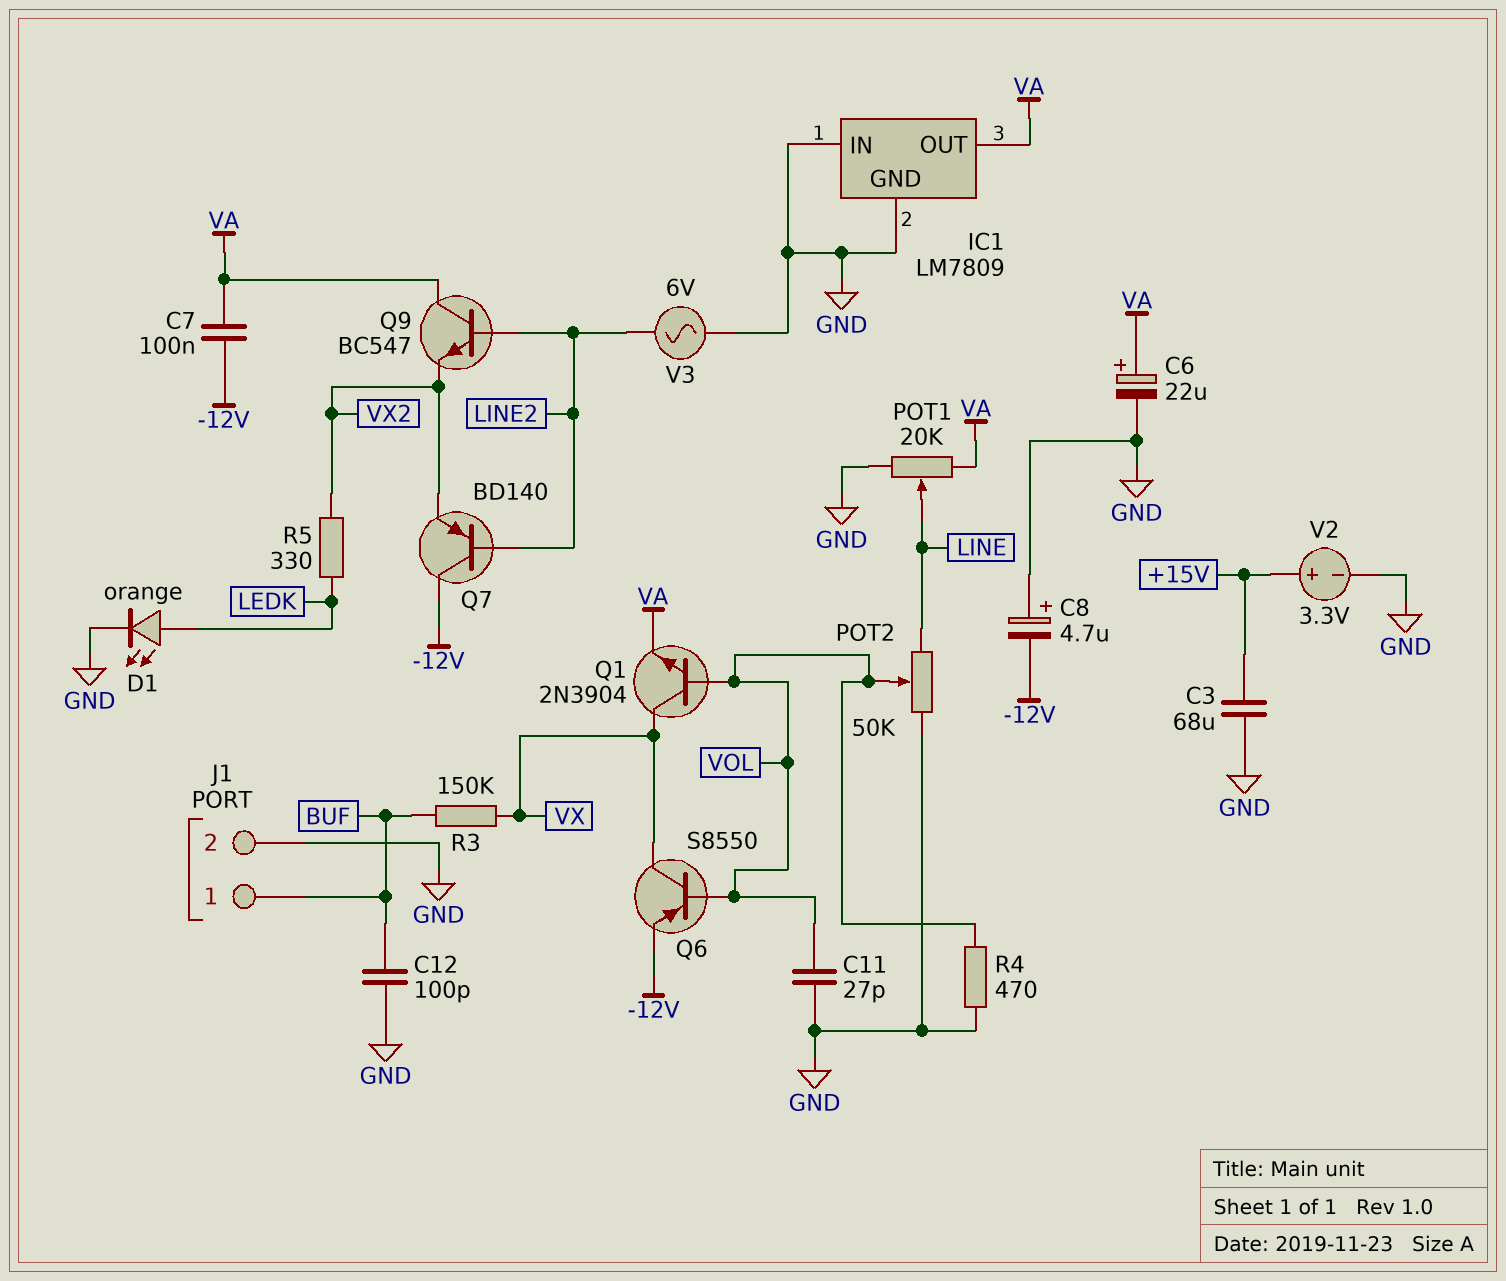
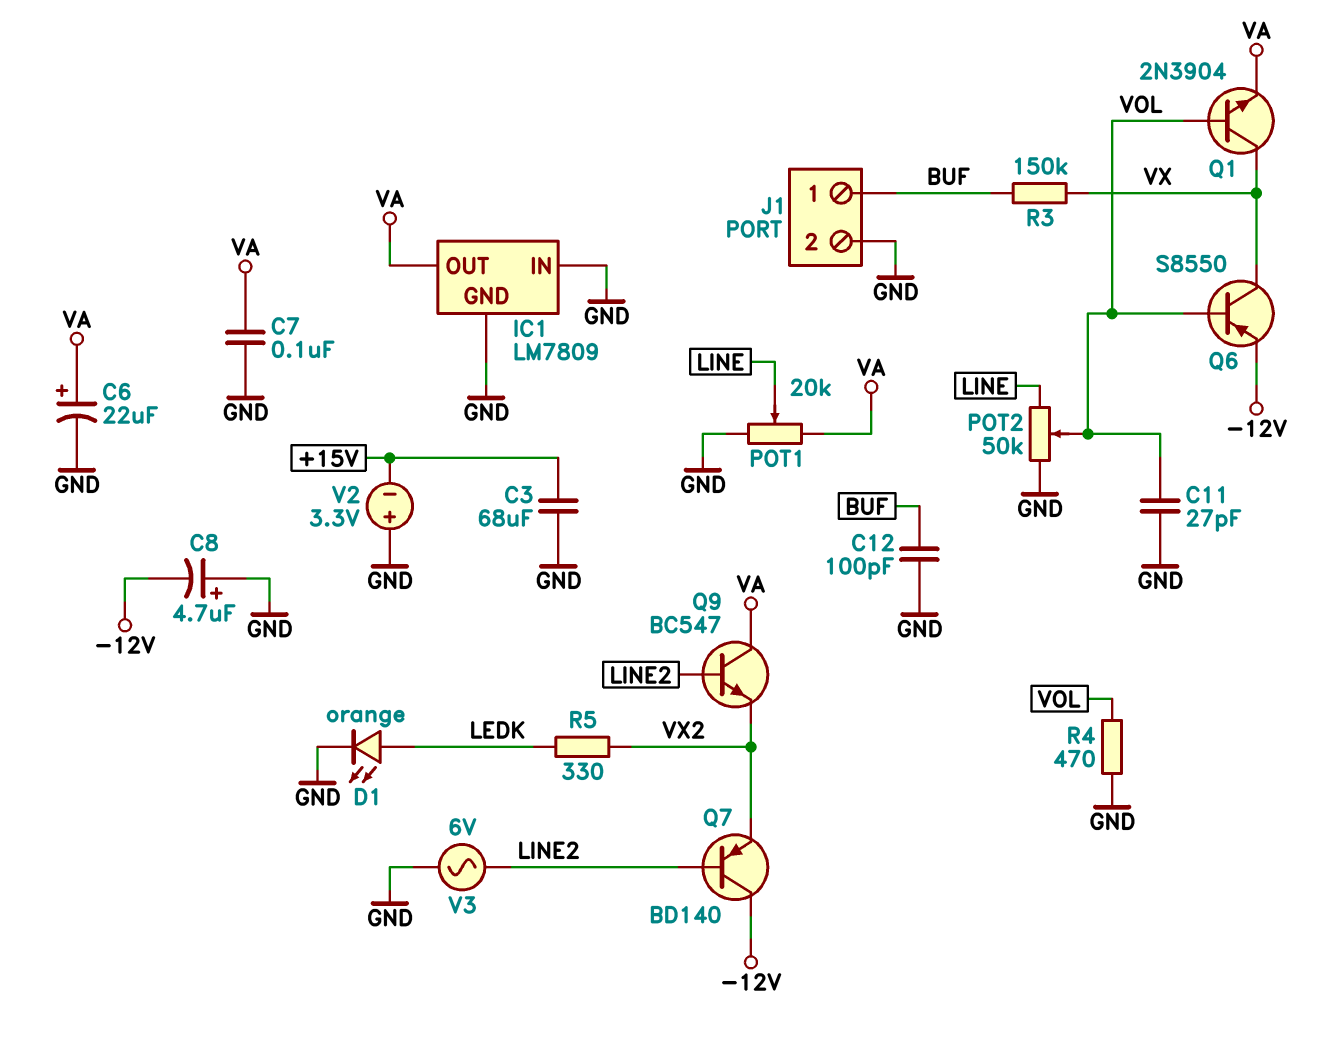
C7: 100nF (-12V, VA) -> 100nF (GND, VA)
V2: 3.3V (plus +15V, minus GND) -> 3.3V (plus GND, minus +15V)

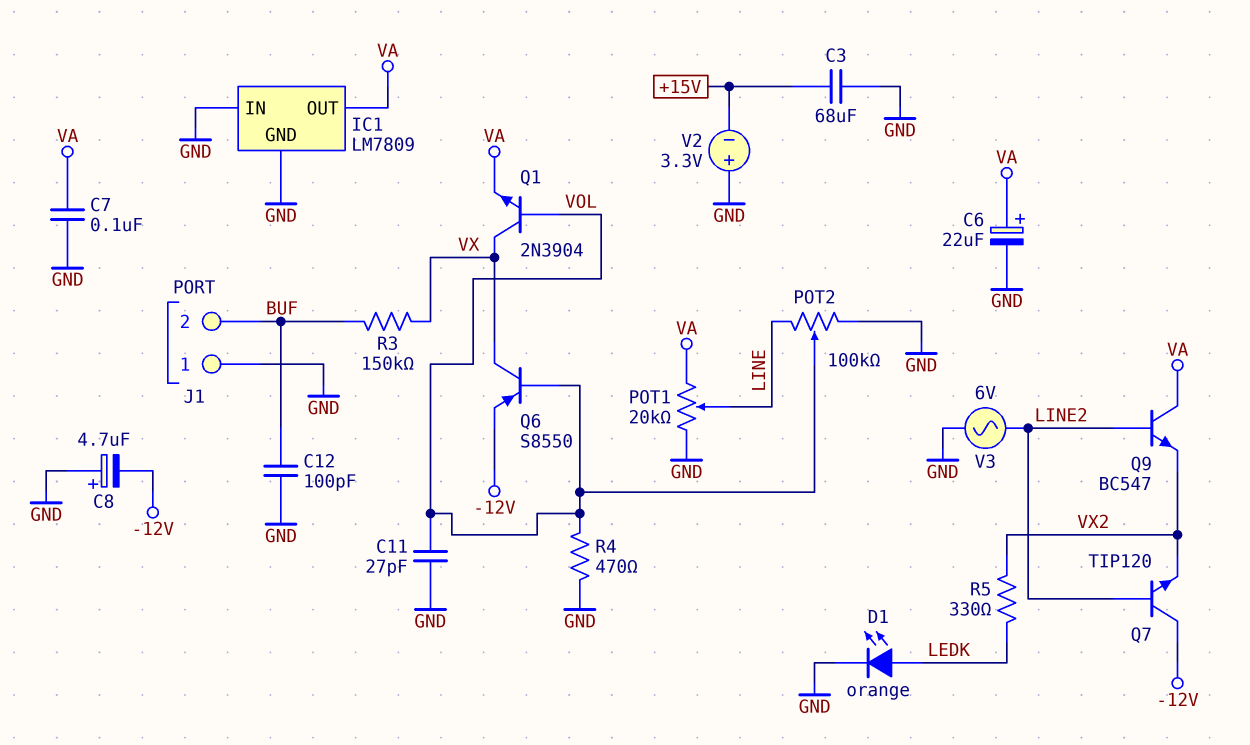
J1 pin 1: BUF -> GND
J1 pin 2: GND -> BUF
POT2: 50k (GND, LINE, wiper VOL) -> 100k (GND, LINE, wiper VOL)
Q7: PNP BD140 (B LINE2, C -12V, E VX2) -> NPN TIP120 (B LINE2, C -12V, E VX2)

